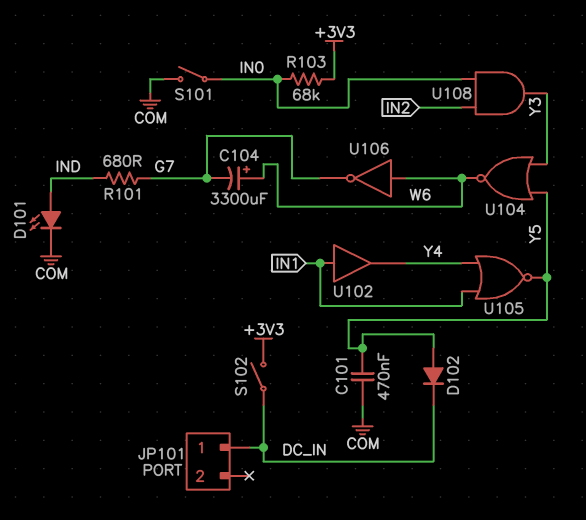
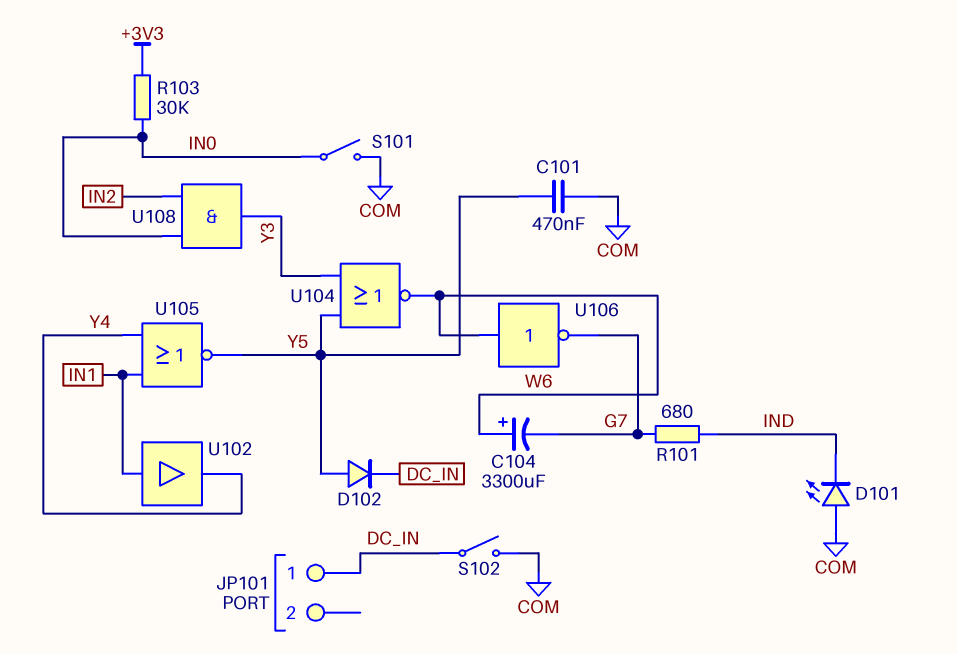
D101: LED (A IND, K COM) -> LED (A COM, K IND)
R103: 68k (+3V3, IN0) -> 30k (+3V3, IN0)
S102: switch (+3V3, DC_IN) -> switch (COM, DC_IN)

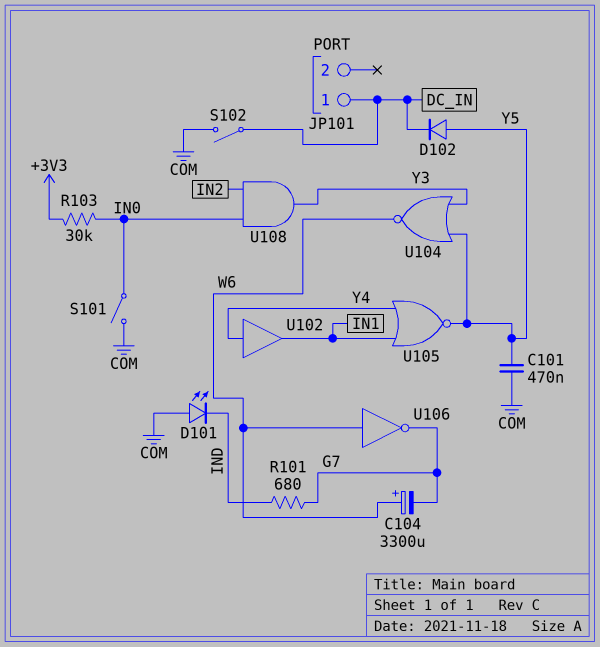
U102: buffer (in IN1, out Y4) -> buffer (in Y4, out IN1)

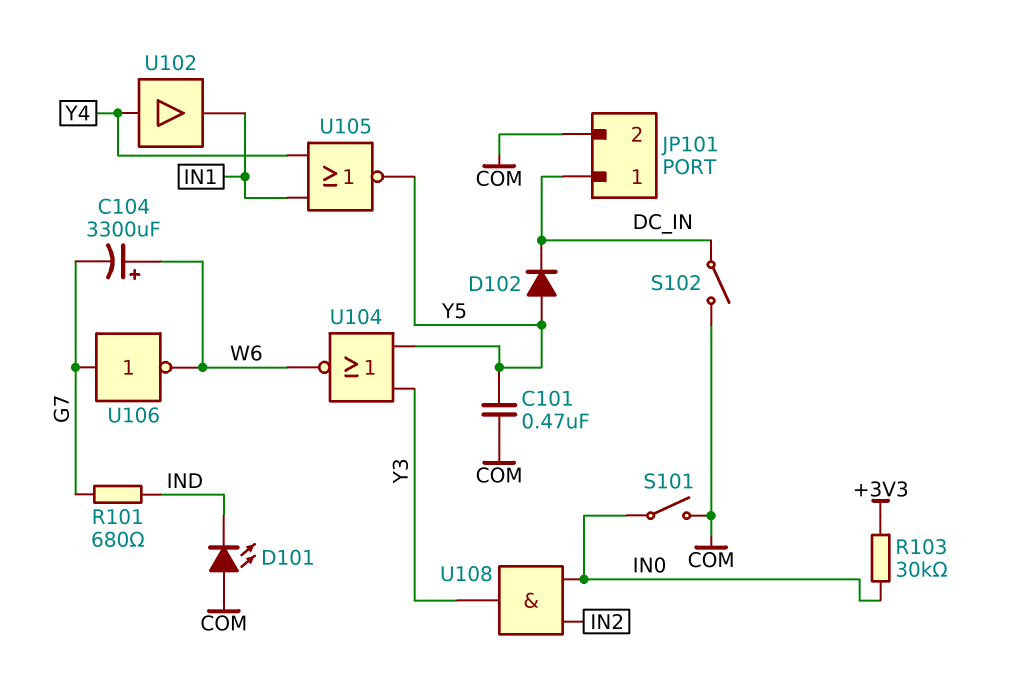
JP101 pin 2: none -> COM
U106: NOT (in W6, out G7) -> NOT (in G7, out W6)

